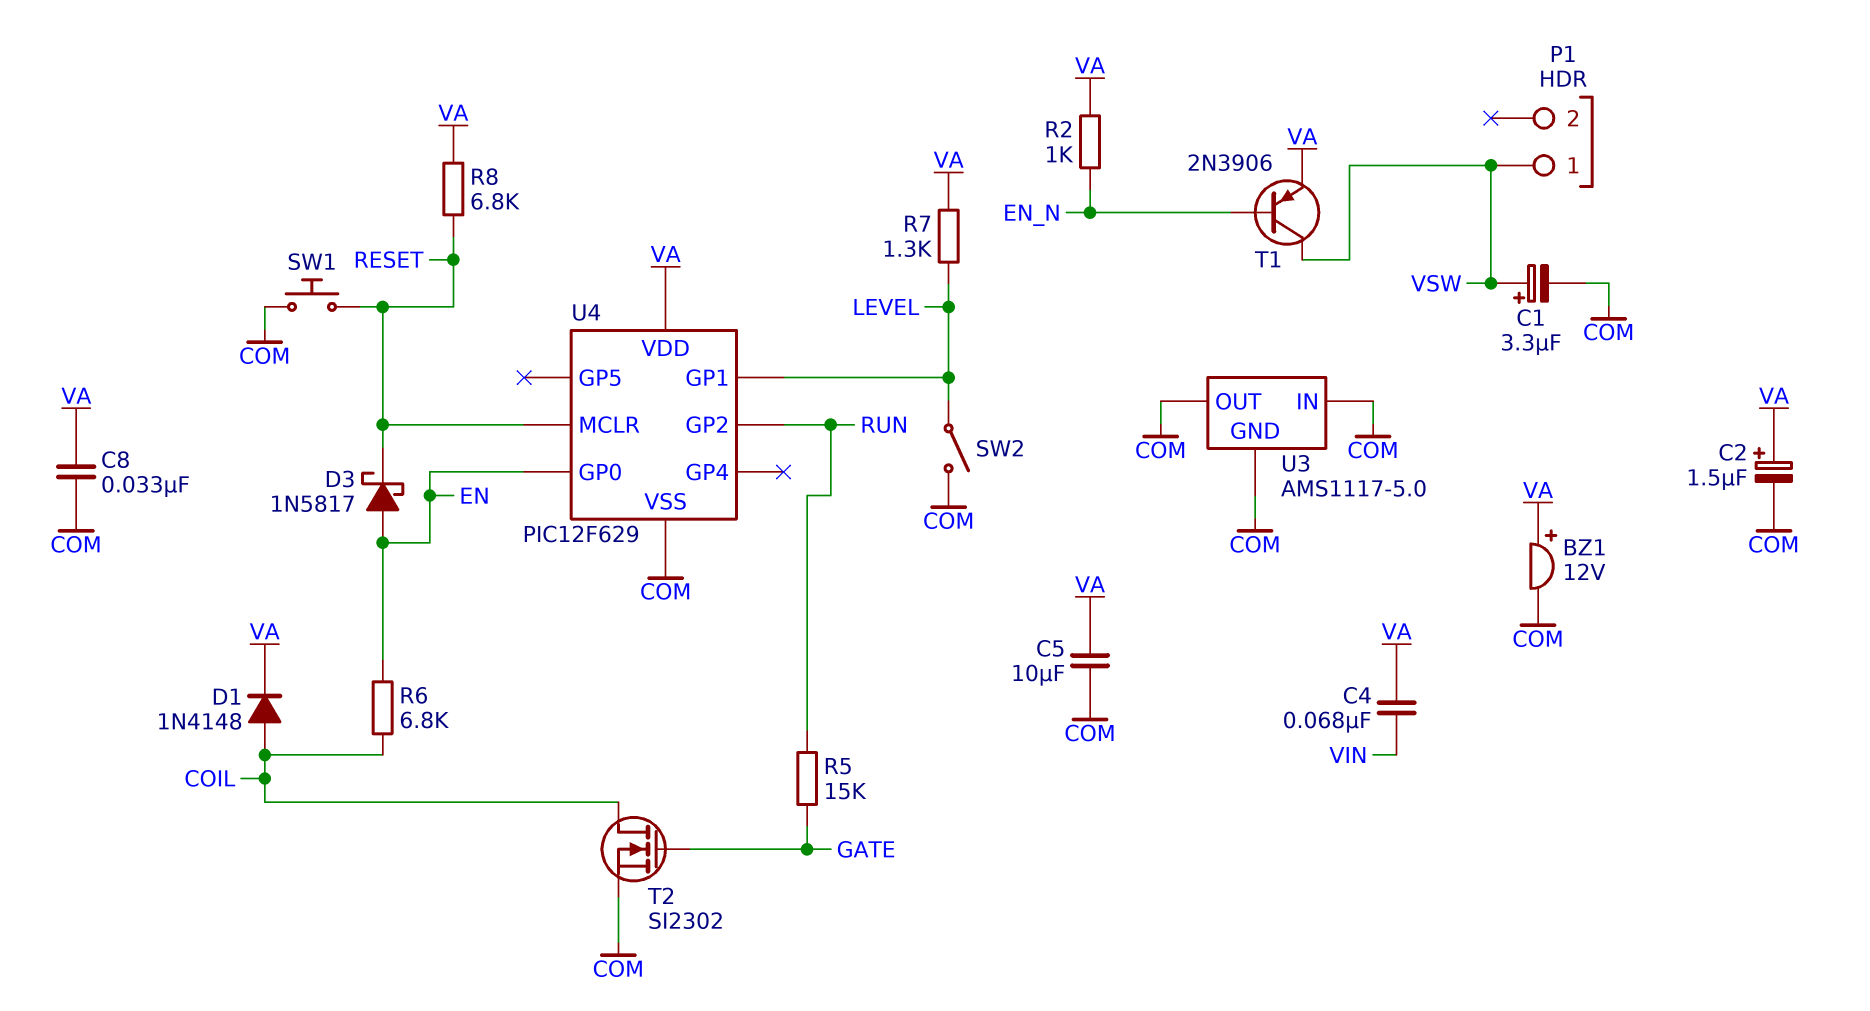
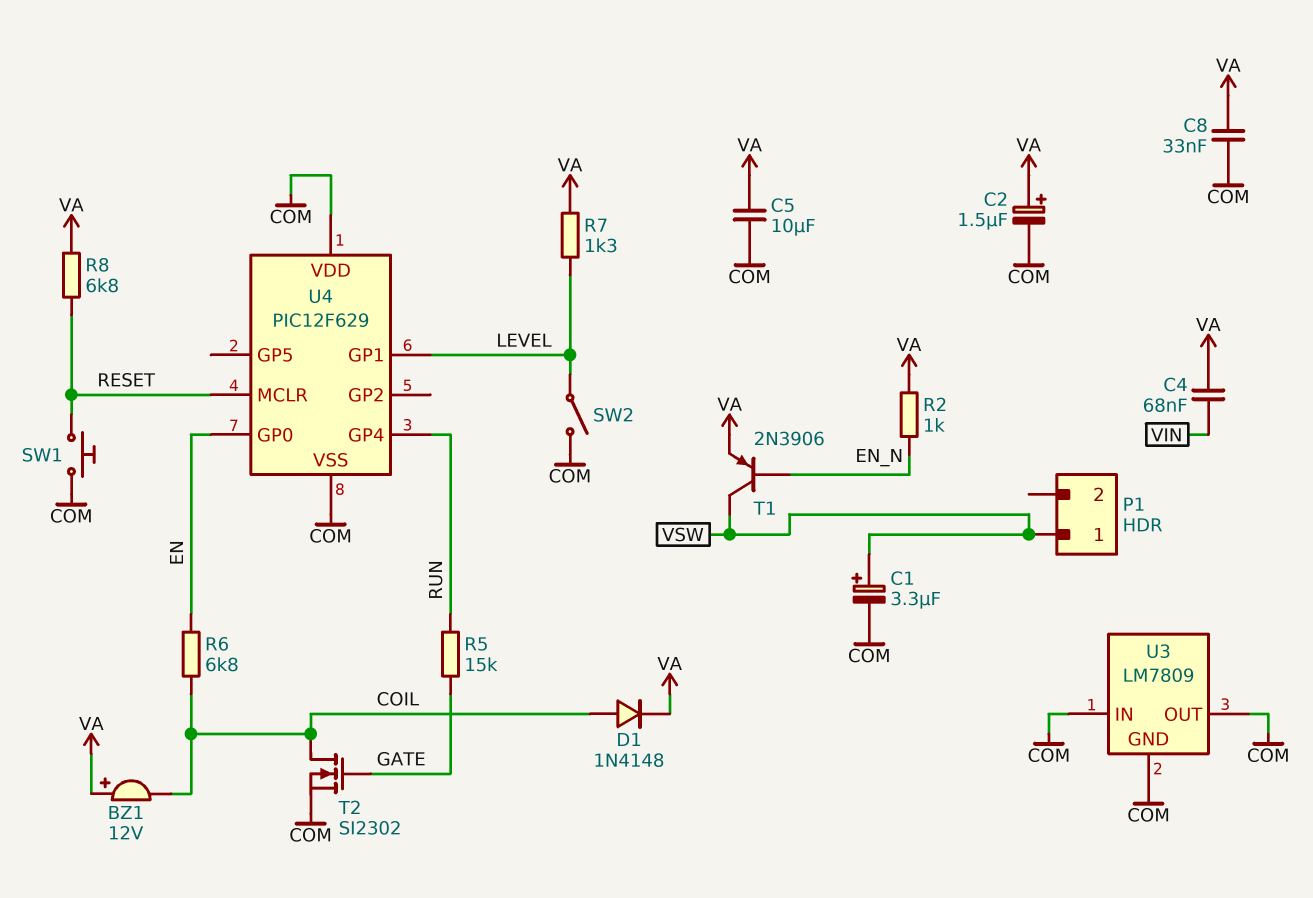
BZ1: buzzer 12V (plus VA, minus COM) -> buzzer 12V (plus VA, minus COIL)
D3: schottky 1N5817 (A EN, K RESET) -> none
U3: AMS1117-5.0 -> LM7809
U4 pin GP2: RUN -> none
U4 pin GP4: none -> RUN
U4 pin VDD: VA -> COM

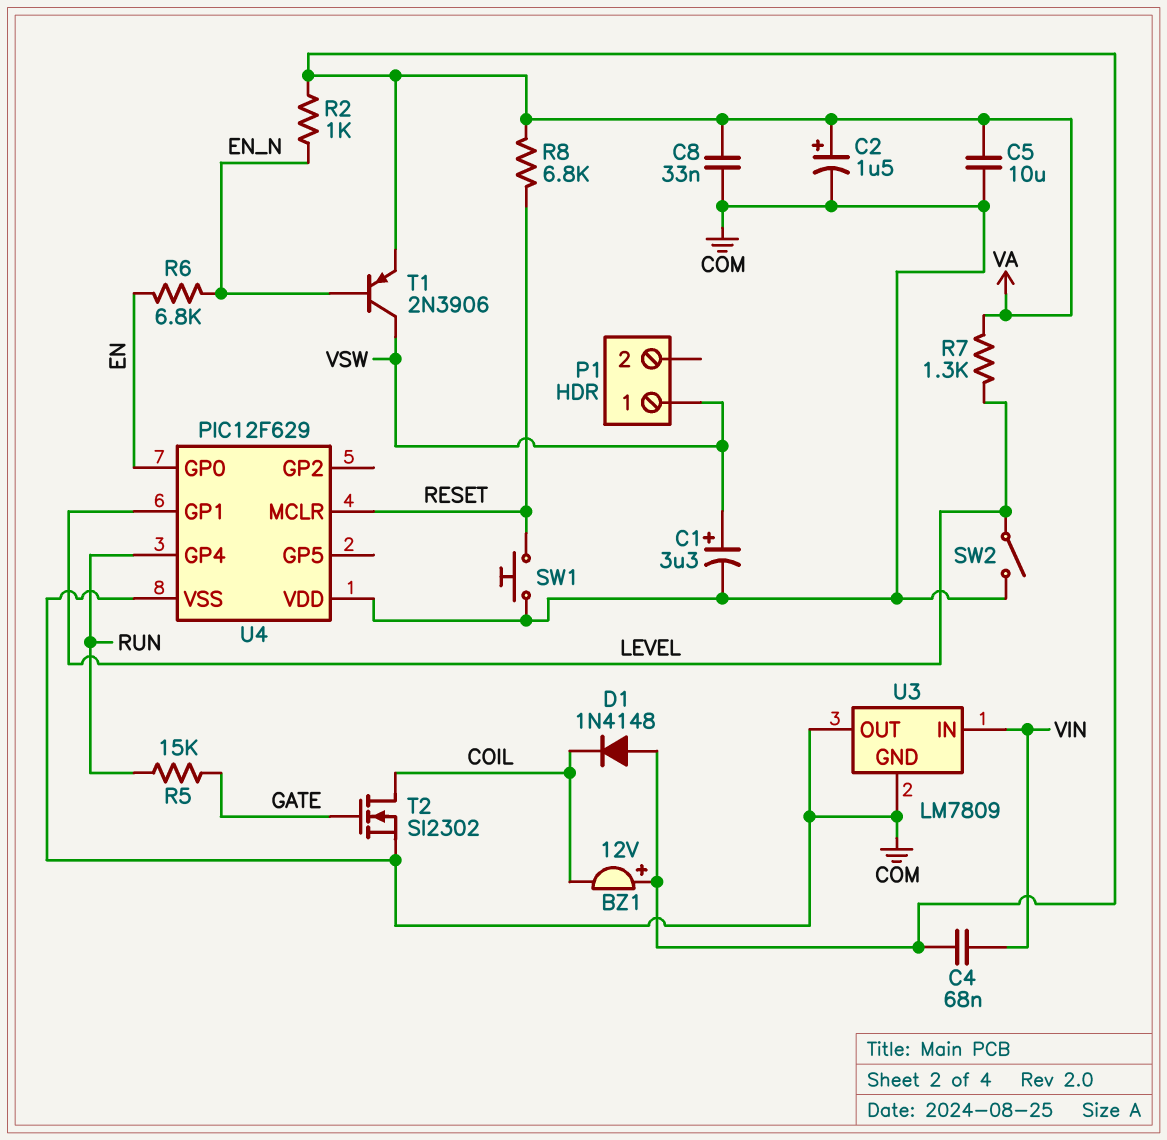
D1: diode 1N4148 (A COIL, K VA) -> diode 1N4148 (A VA, K COIL)
R6: 6.8k (COIL, EN) -> 6.8k (EN, EN_N)
U3 pin IN: COM -> VIN

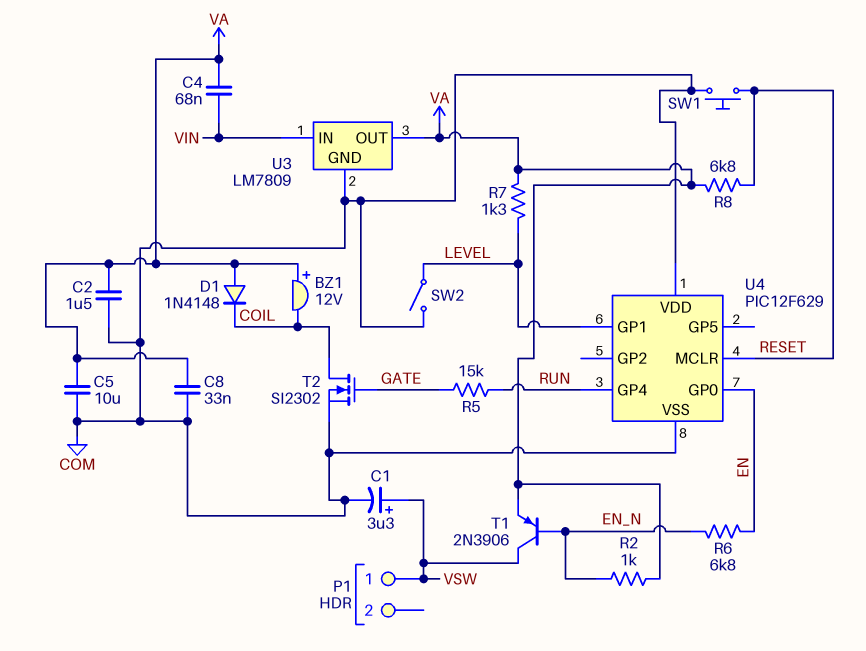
C2: 1.5uF (plus VA, minus COM) -> 1.5uF (COM, VA)
U3 pin OUT: COM -> VA

